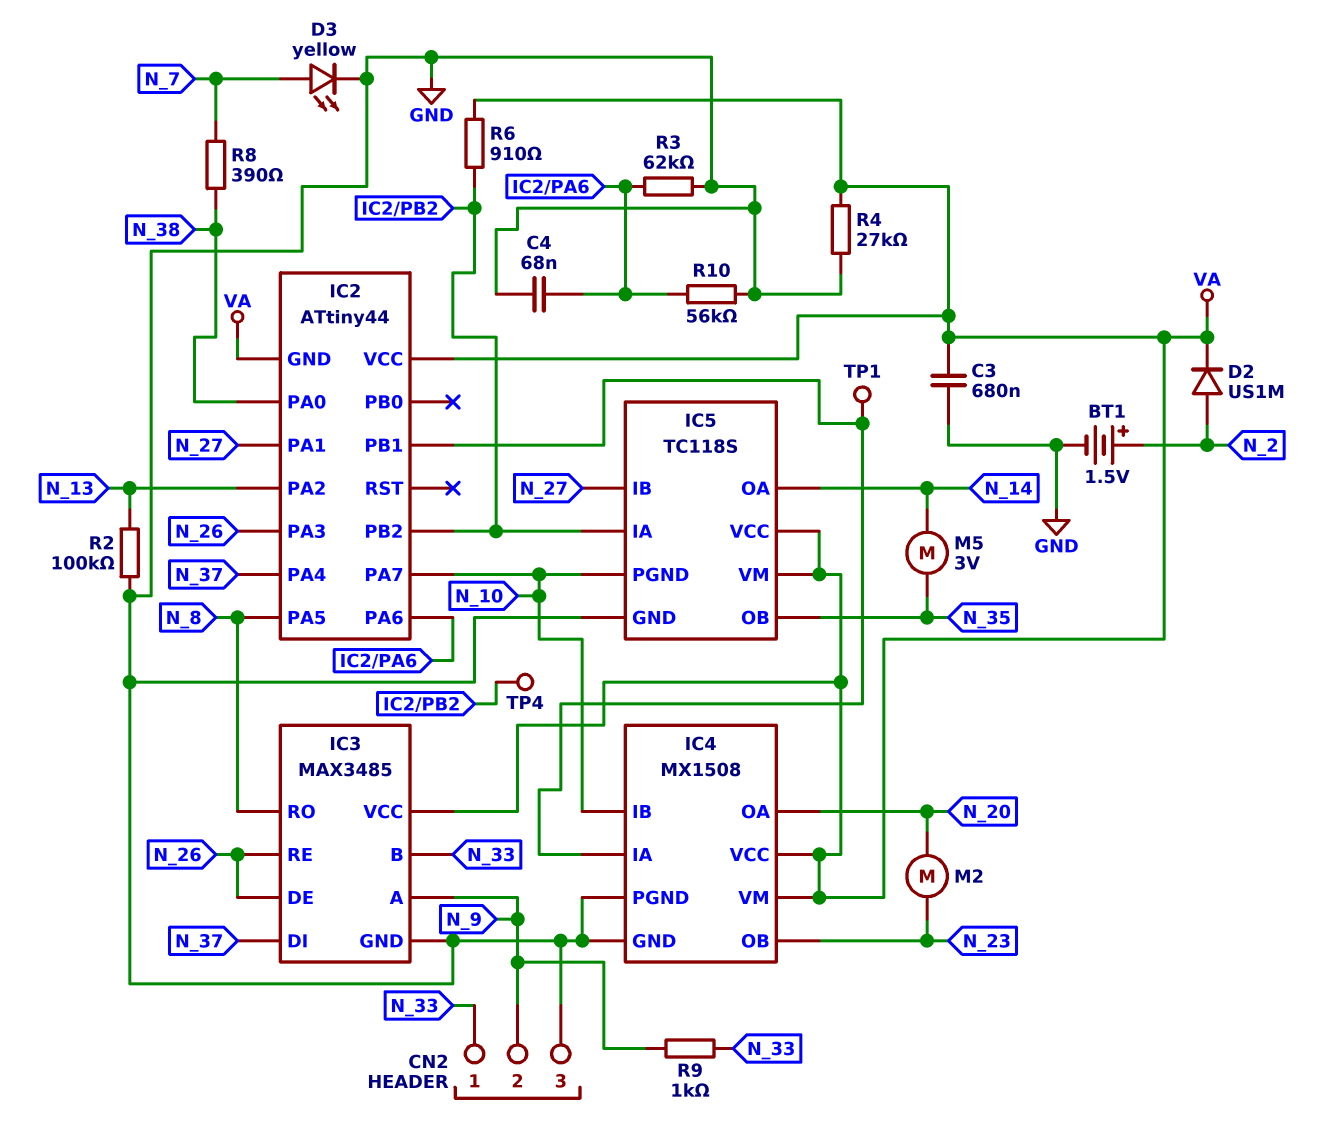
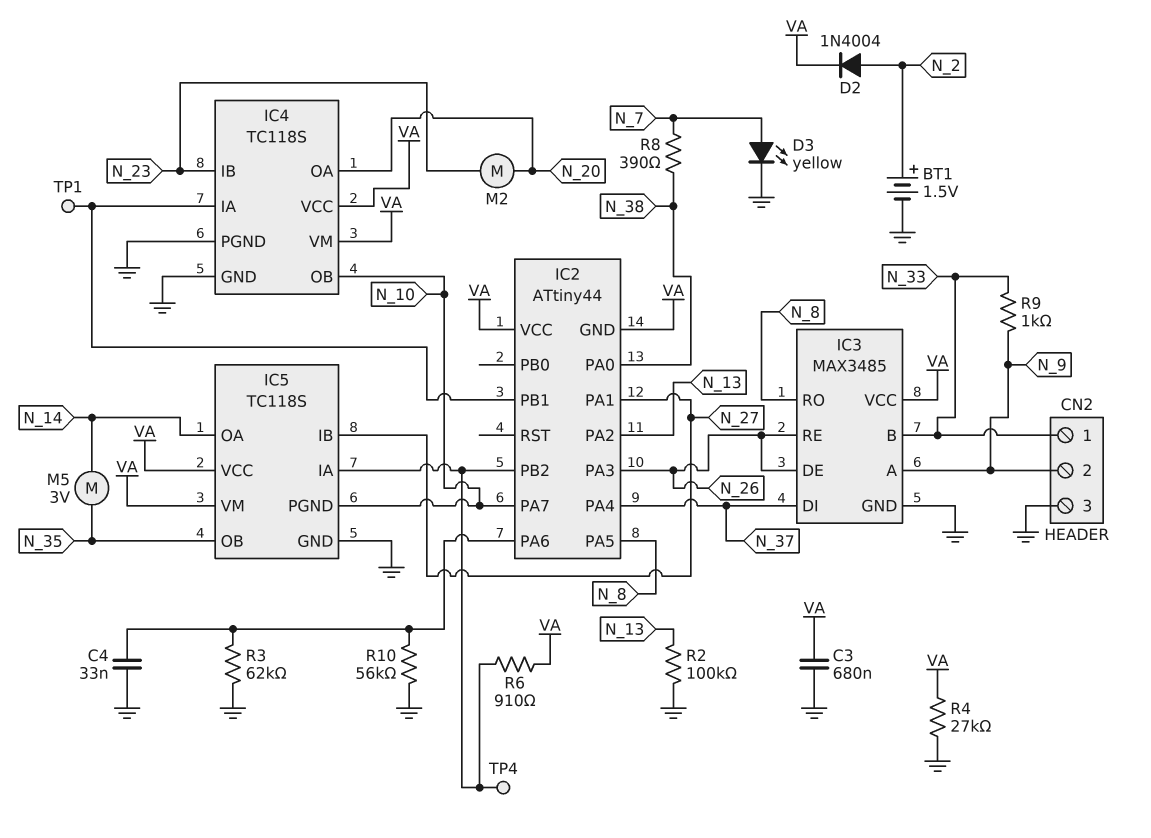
C4: 68nF (GND, IC2/PA6) -> 33nF (GND, IC2/PA6)
D2: diode US1M (A N_2, K VA) -> diode 1N4004 (A N_2, K VA)
IC4: MX1508 -> TC118S
IC4 pin IB: N_10 -> N_23
IC4 pin OB: N_23 -> N_10

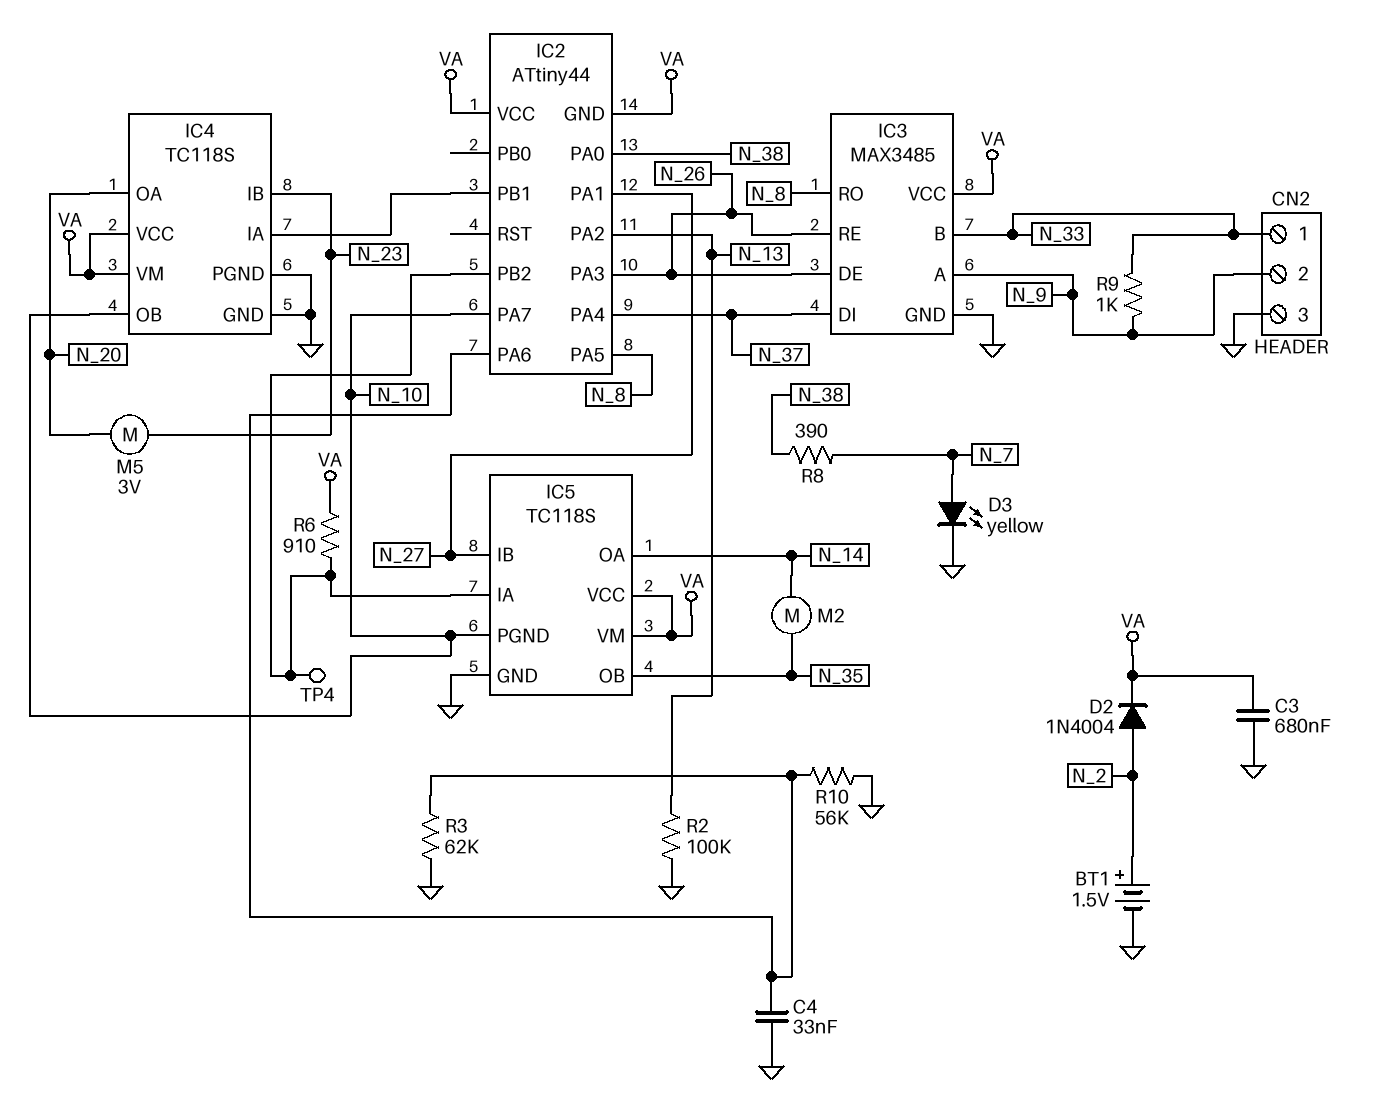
M2: motor (N_20, N_23) -> motor (N_14, N_35)
M5: motor 3V (N_14, N_35) -> motor 3V (N_20, N_23)
R4: 27k (GND, VA) -> none
TP1: test point (IC2/PB1) -> none

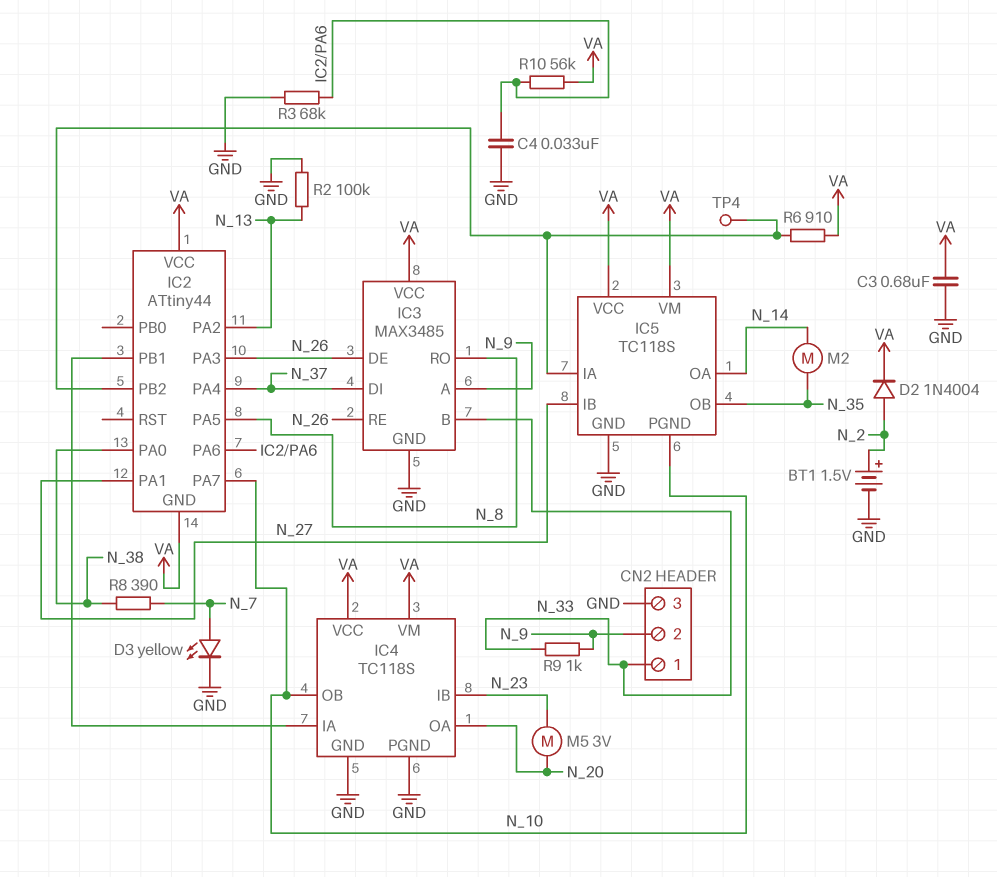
R3: 62k (GND, IC2/PA6) -> 68k (GND, IC2/PA6)
R10: 56k (GND, IC2/PA6) -> 56k (IC2/PA6, VA)

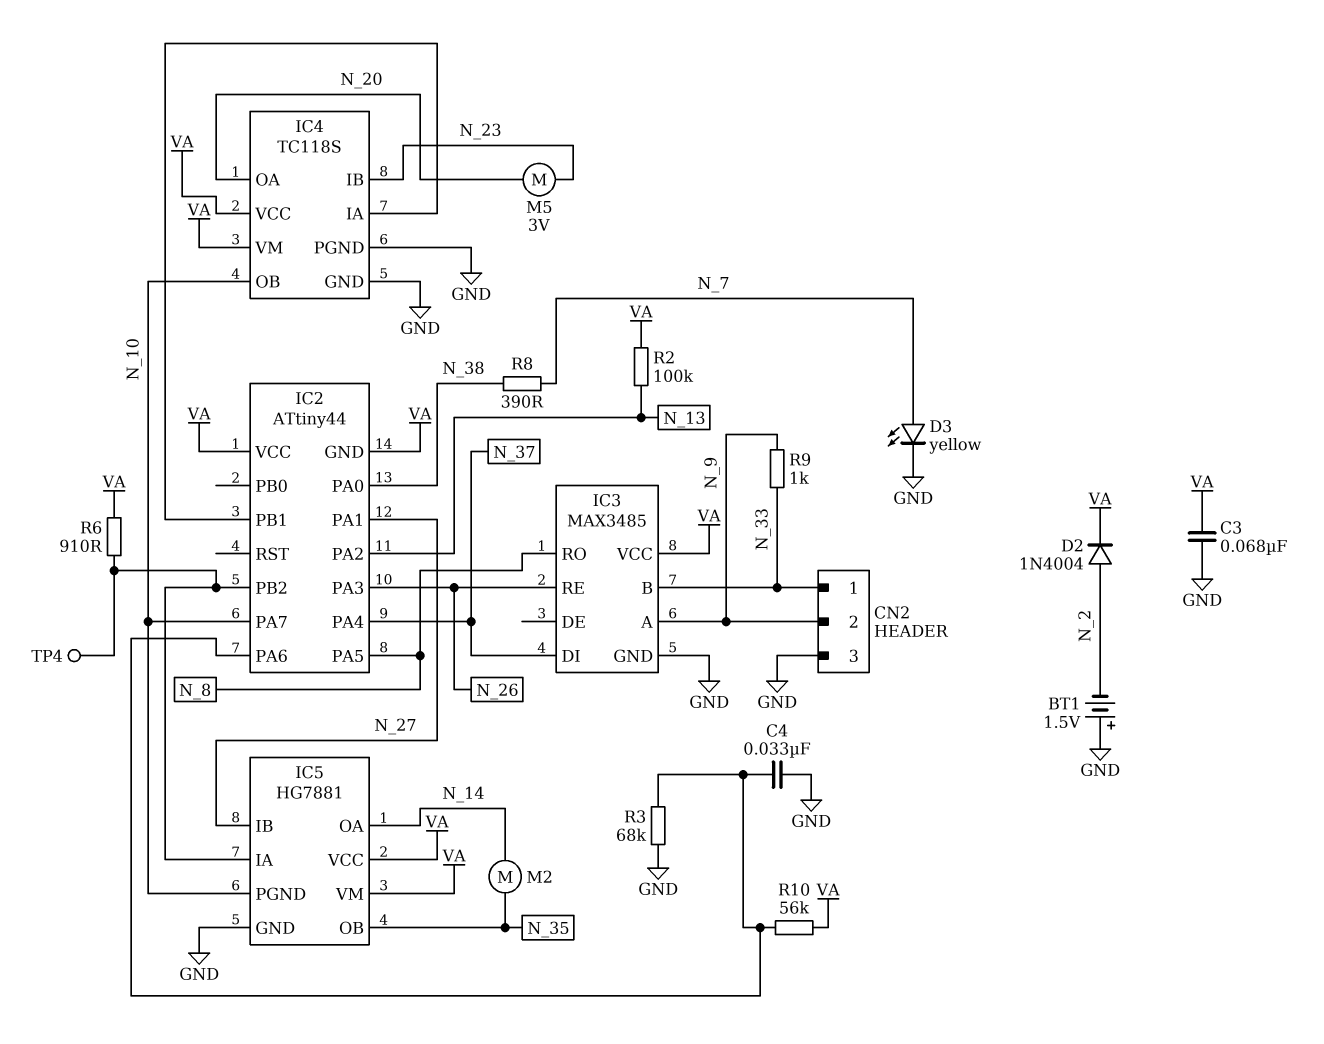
BT1: 1.5V (plus N_2, minus GND) -> 1.5V (plus GND, minus N_2)
C3: 680nF (GND, VA) -> 68nF (GND, VA)
IC3 pin DE: N_26 -> none
IC5: TC118S -> HG7881
R2: 100k (GND, N_13) -> 100k (N_13, VA)

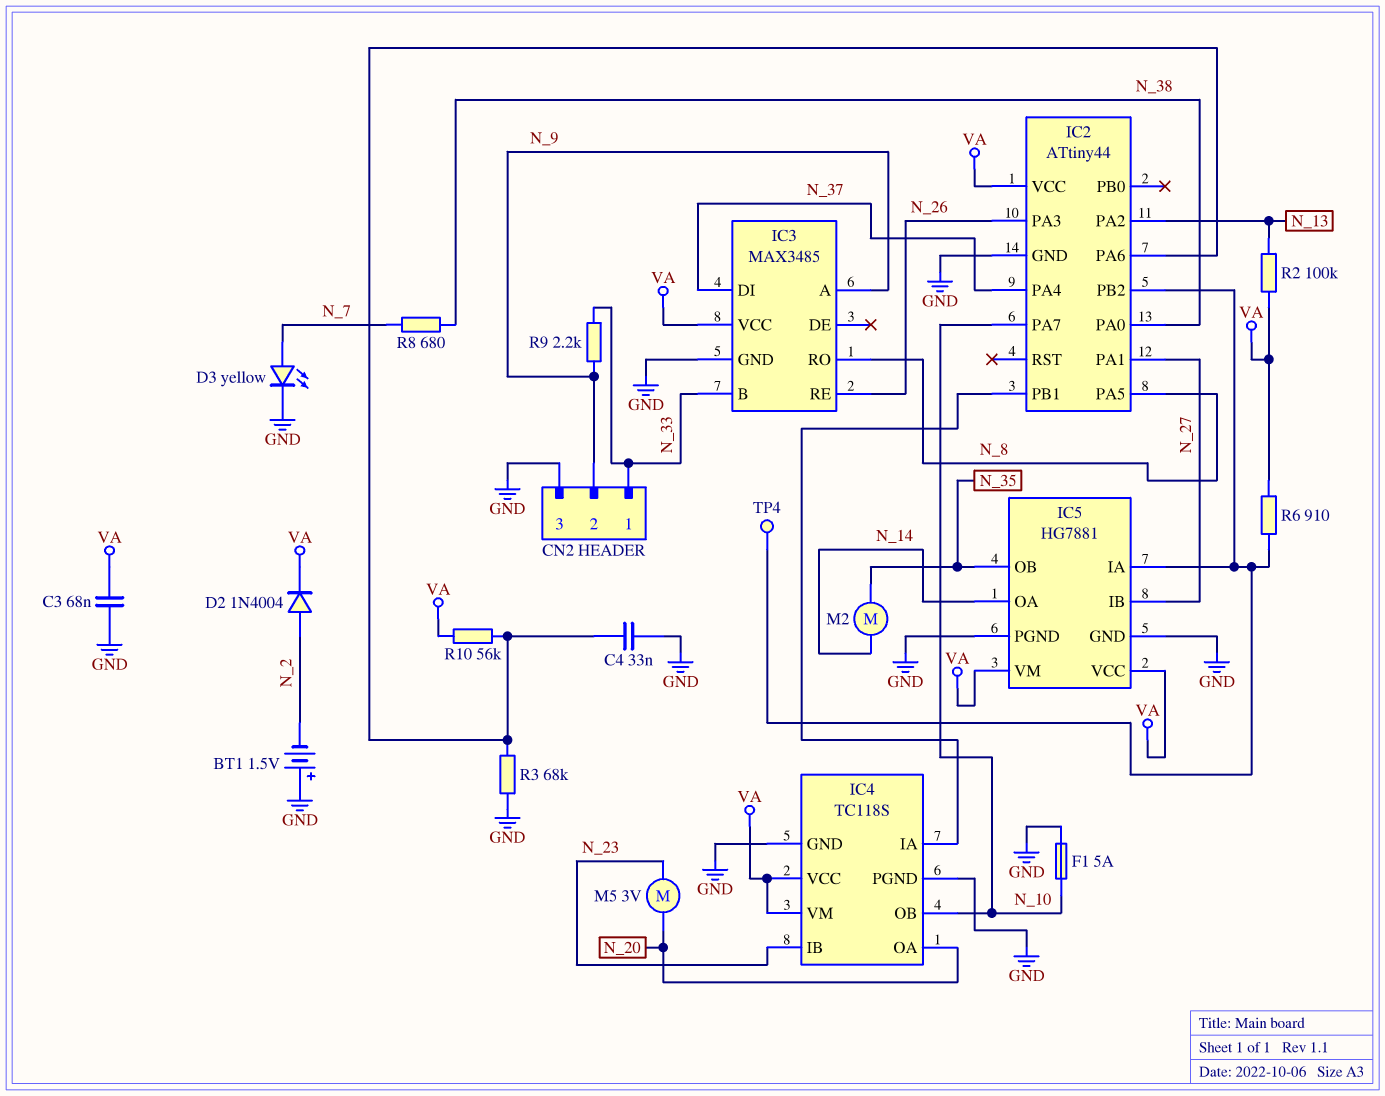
F1: none -> 5A (GND, N_10)
IC2 pin GND: VA -> GND
IC5 pin PGND: N_10 -> GND
R8: 390 (N_7, N_38) -> 680 (N_7, N_38)
R9: 1k (N_9, N_33) -> 2.2k (N_9, N_33)

